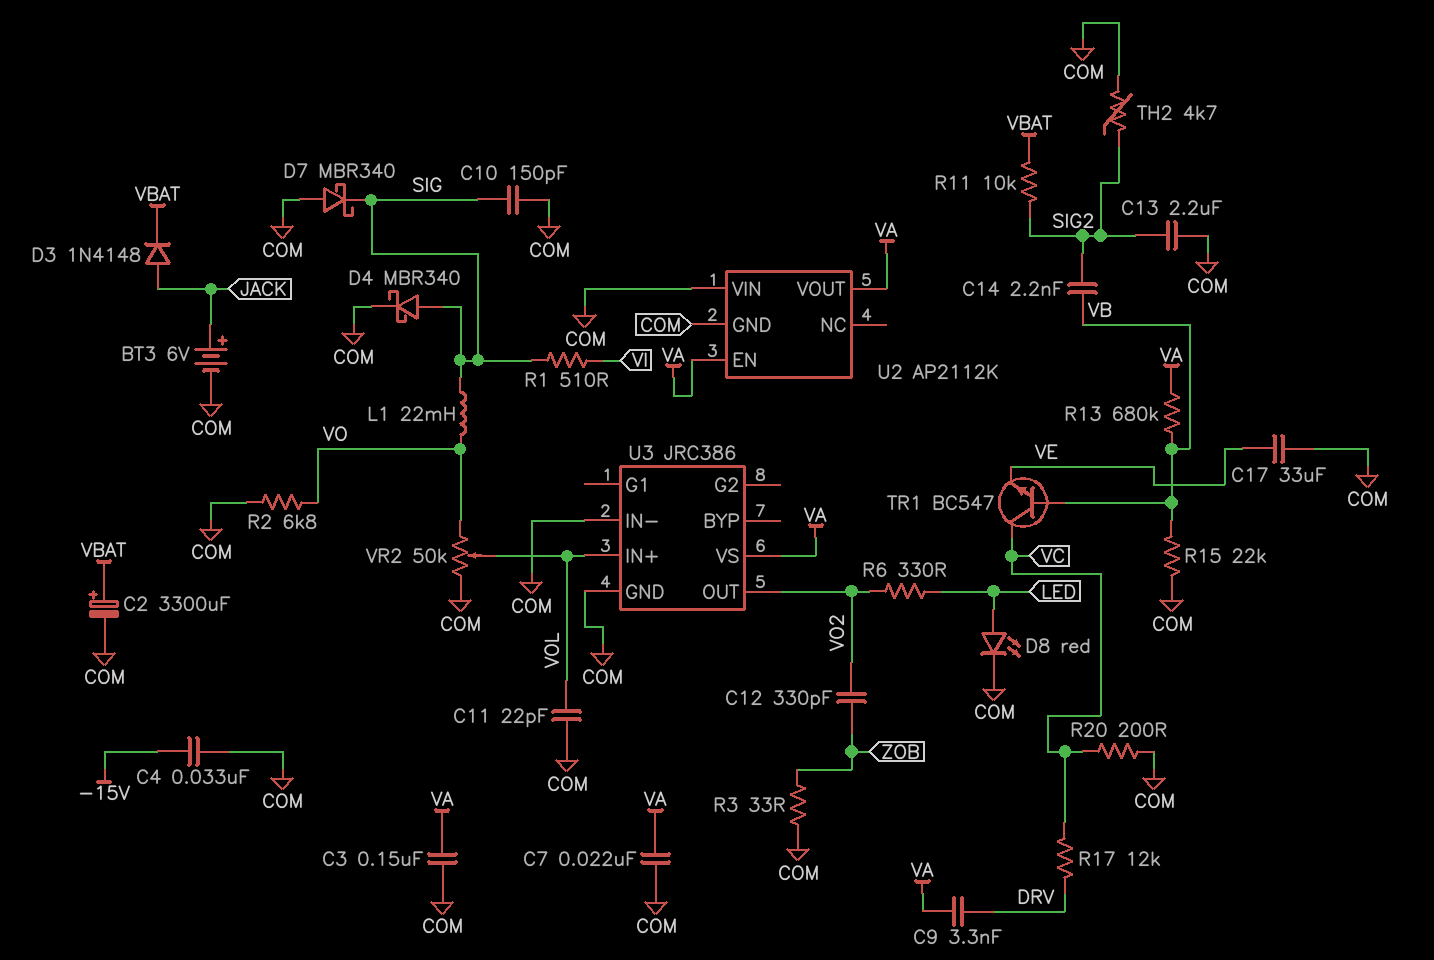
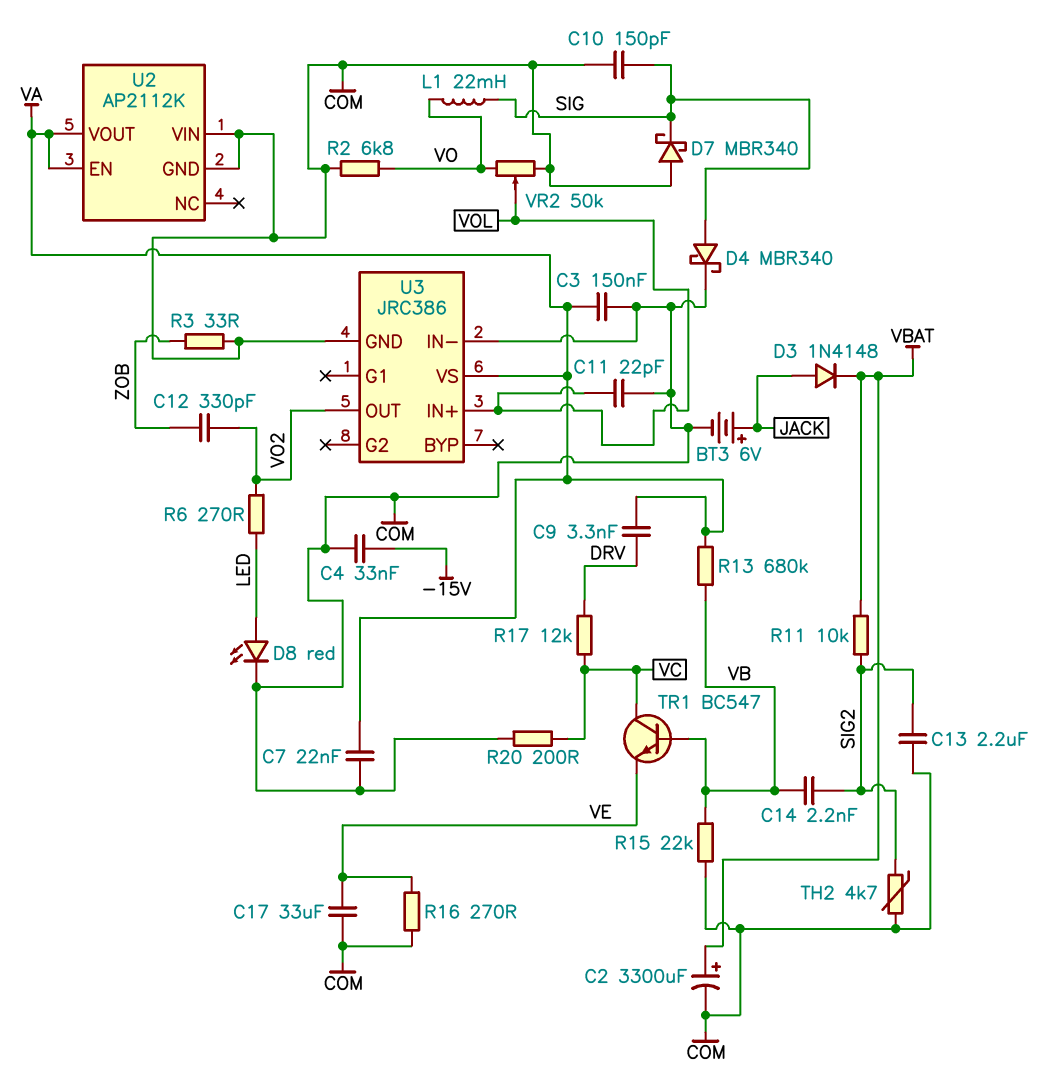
R1: 510 (SIG, VI) -> none
R6: 330 (LED, VO2) -> 270 (LED, VO2)
R16: none -> 270 (COM, VE)

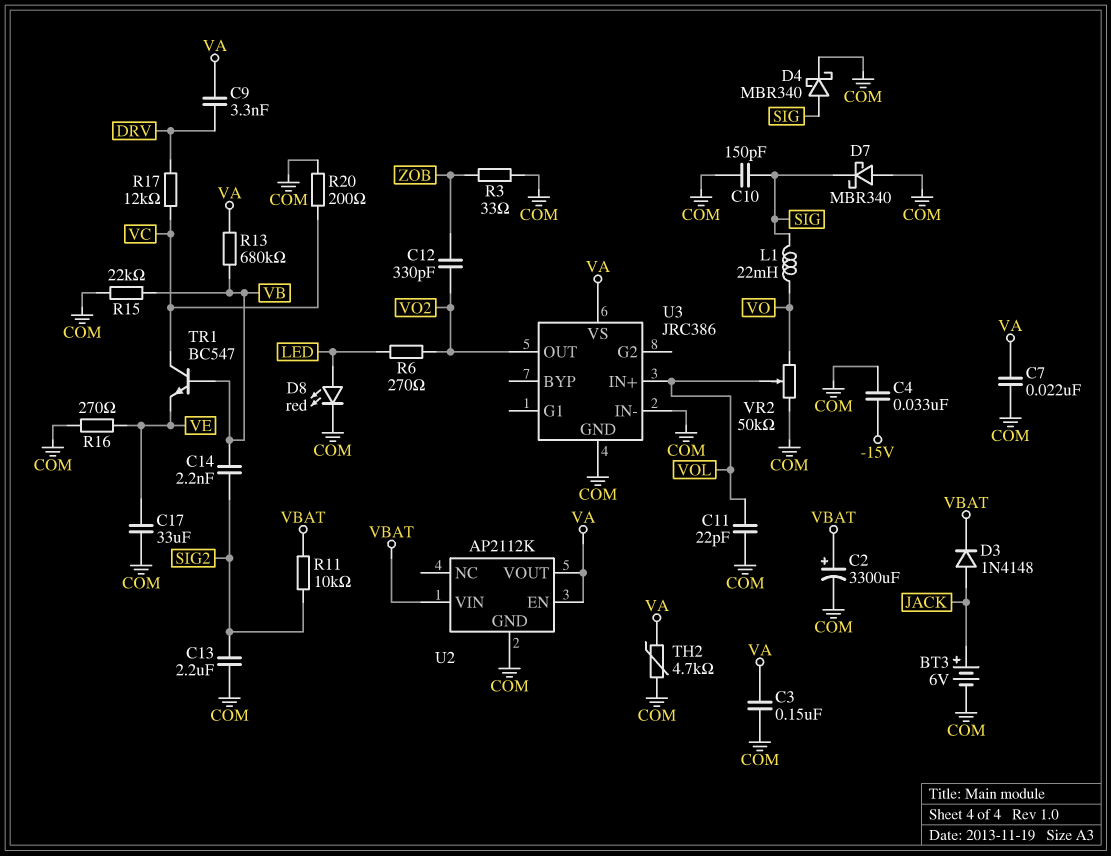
R2: 6.8k (COM, VO) -> none
TH2: 4.7k (COM, SIG2) -> 4.7k (COM, VA)
U2 pin VIN: COM -> VBAT

